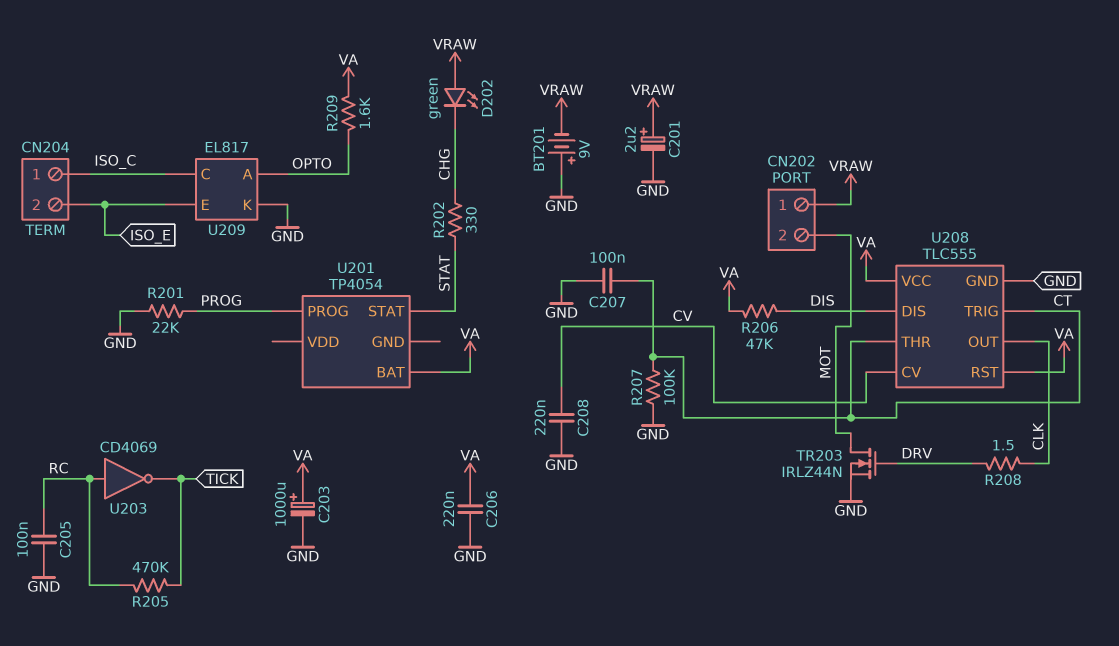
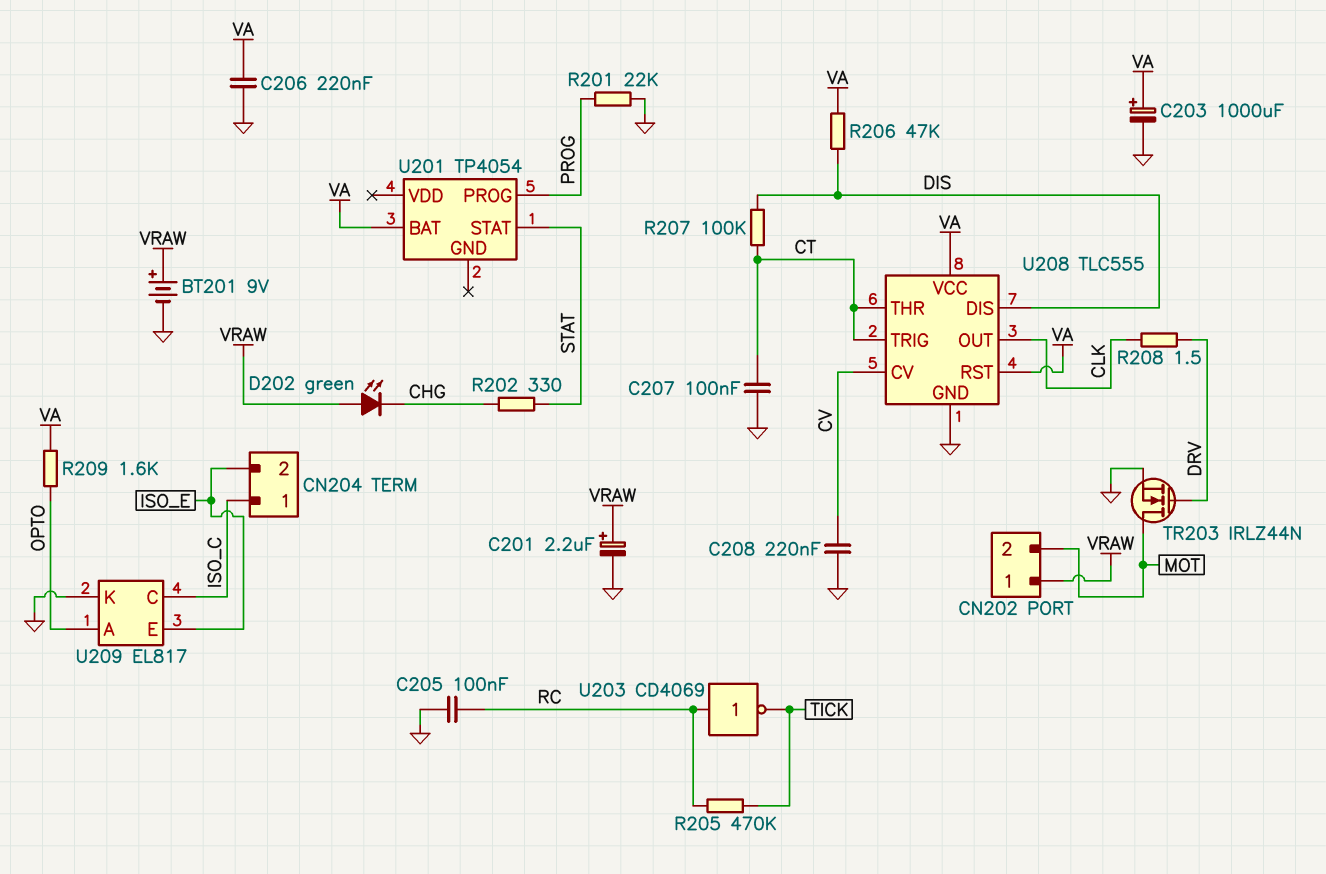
BT201: 9V (plus GND, minus VRAW) -> 9V (plus VRAW, minus GND)
R207: 100k (CT, GND) -> 100k (CT, DIS)

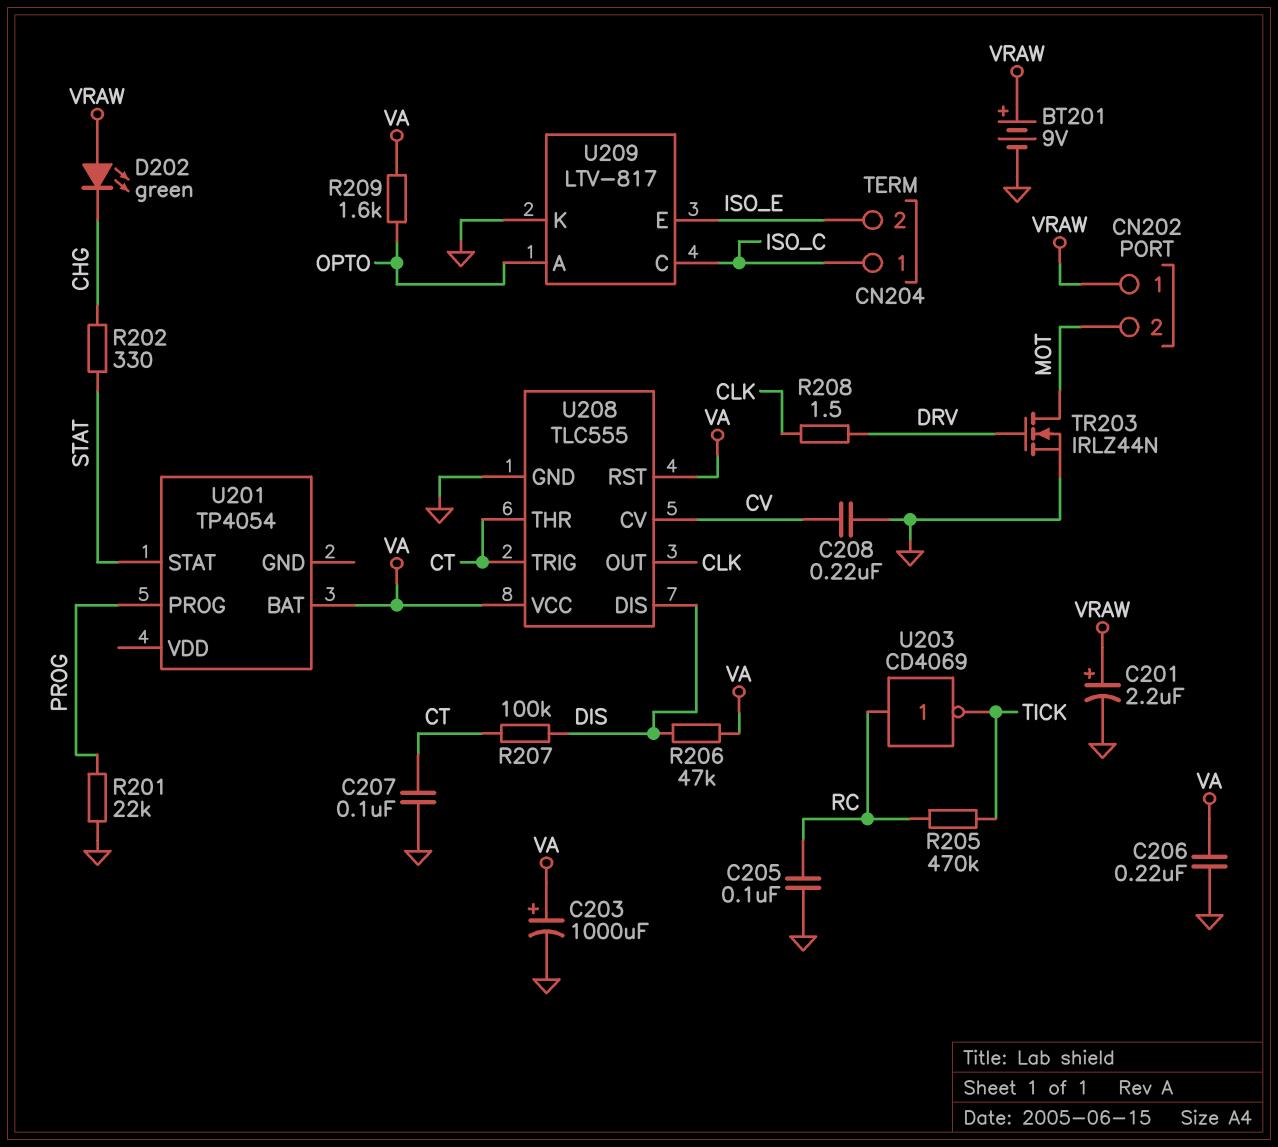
U209: EL817 -> LTV-817

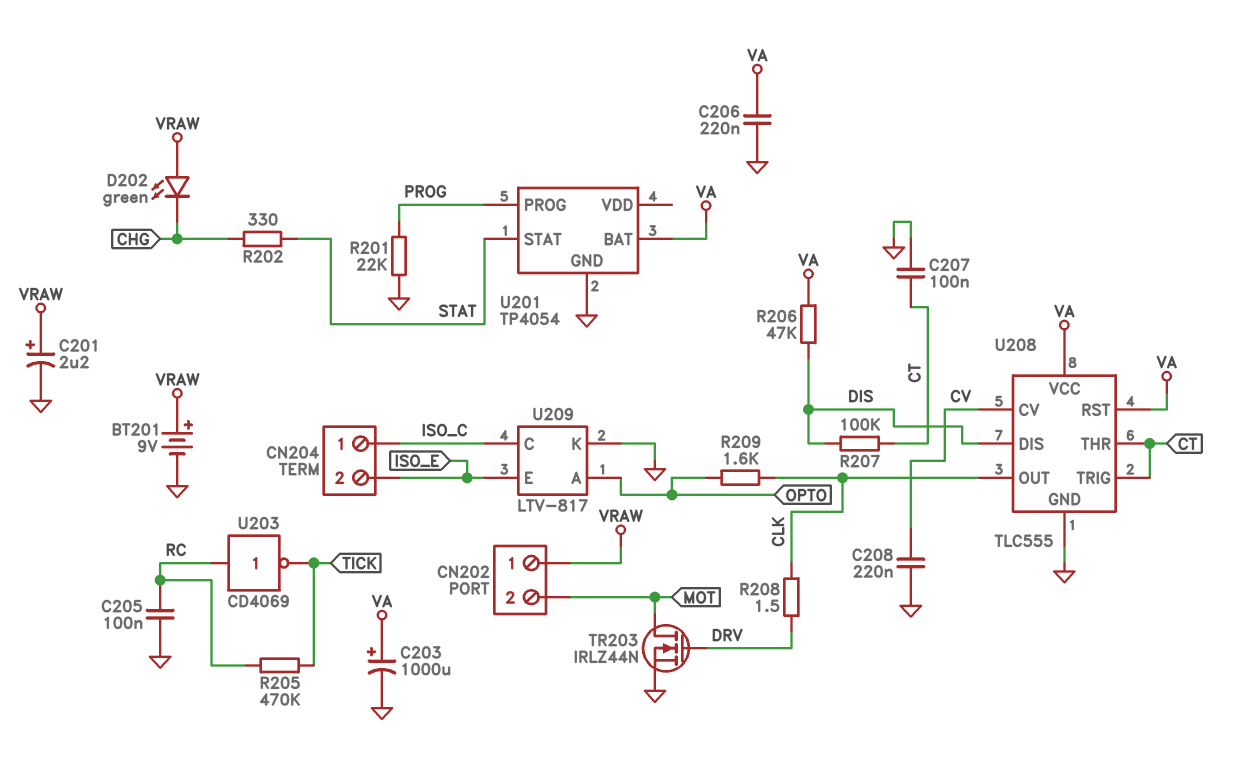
R209: 1.6k (OPTO, VA) -> 1.6k (CLK, OPTO)
U201 pin GND: none -> GND

